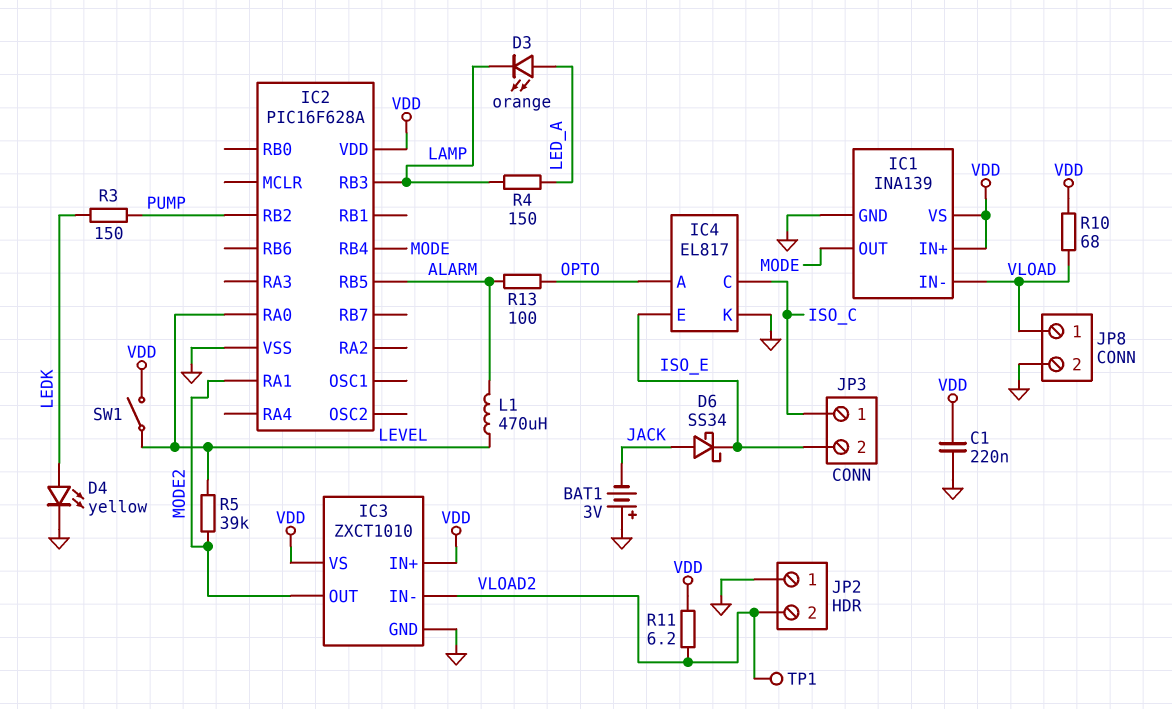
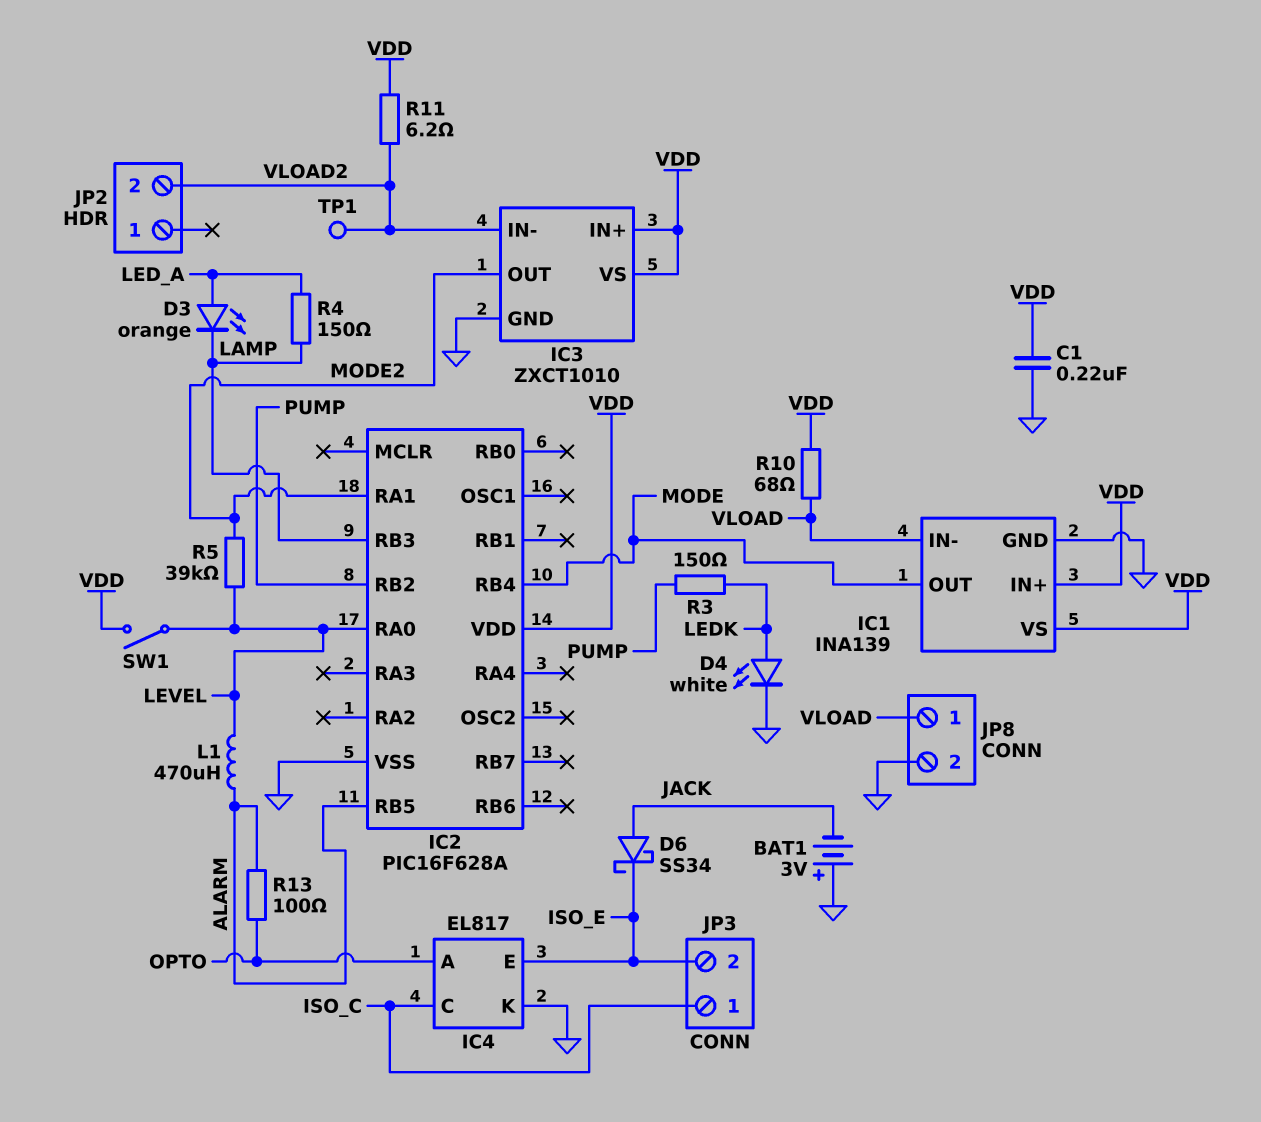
D4: LED yellow (A LEDK, K GND) -> LED white (A LEDK, K GND)
JP2 pin 1: GND -> none

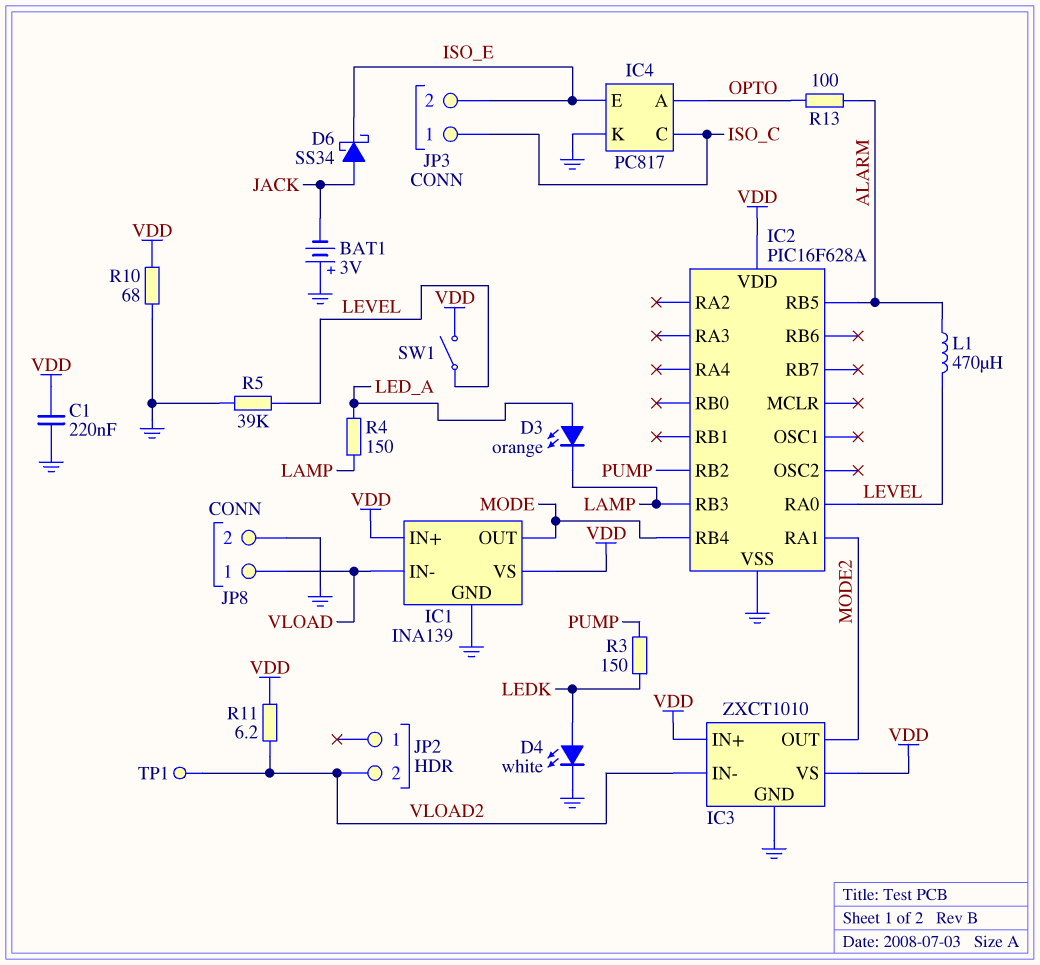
IC4: EL817 -> PC817
R5: 39k (LEVEL, MODE2) -> 39k (GND, LEVEL)
R10: 68 (VDD, VLOAD) -> 68 (GND, VDD)

